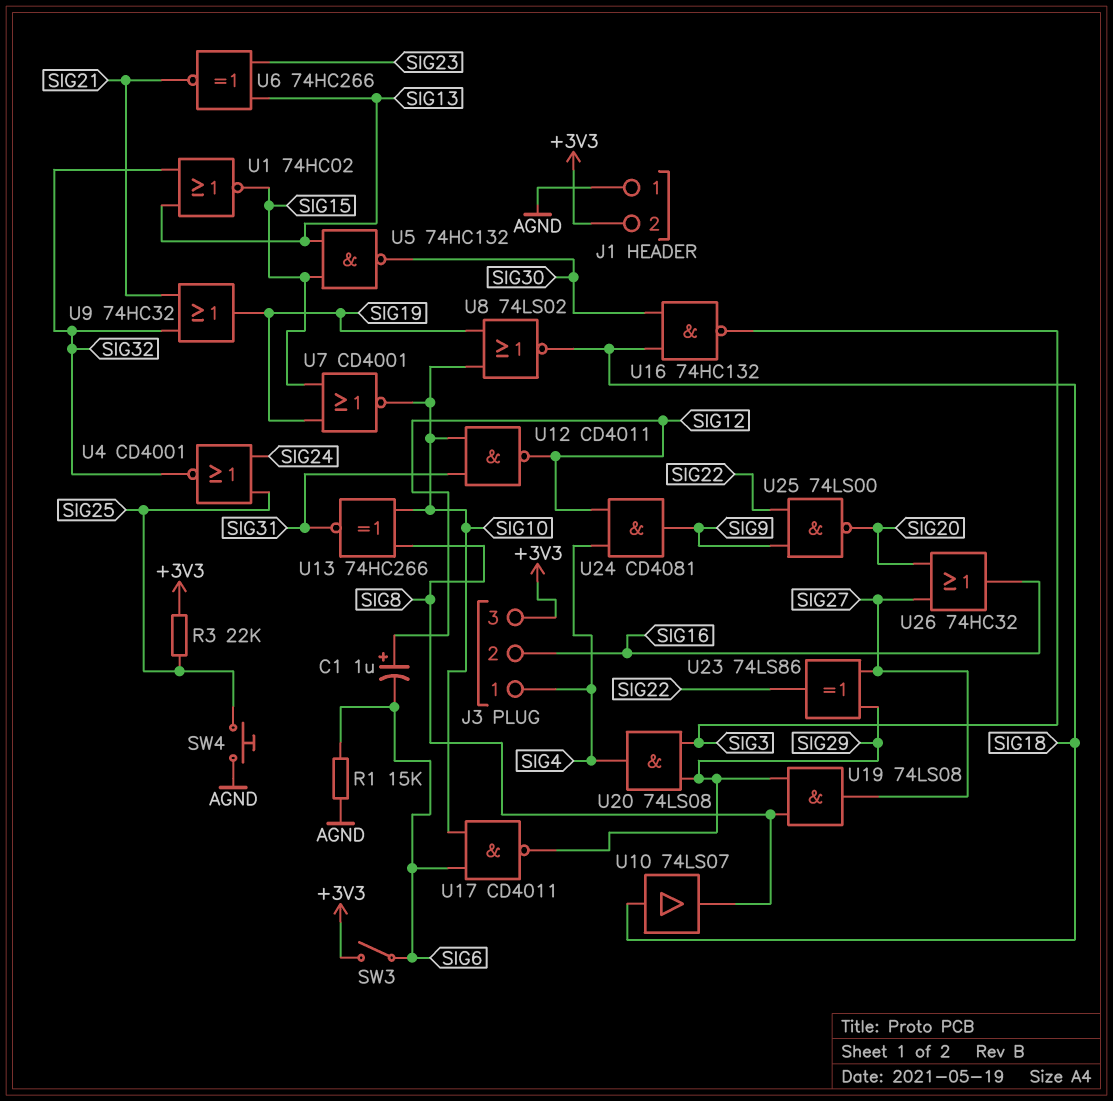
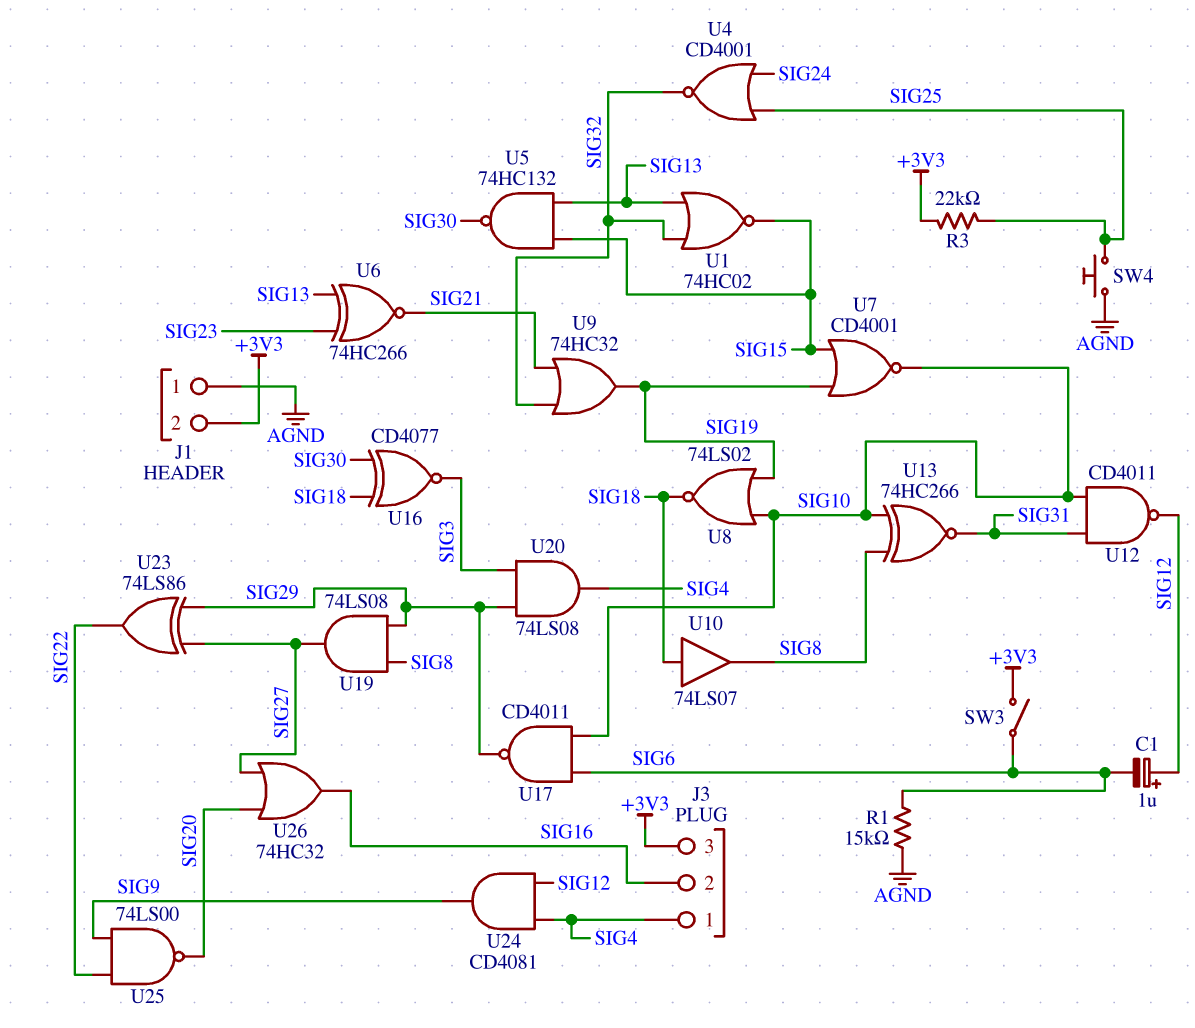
U16: NAND 74HC132 (in SIG18, in SIG30, out SIG3) -> XNOR CD4077 (in SIG18, in SIG30, out SIG3)

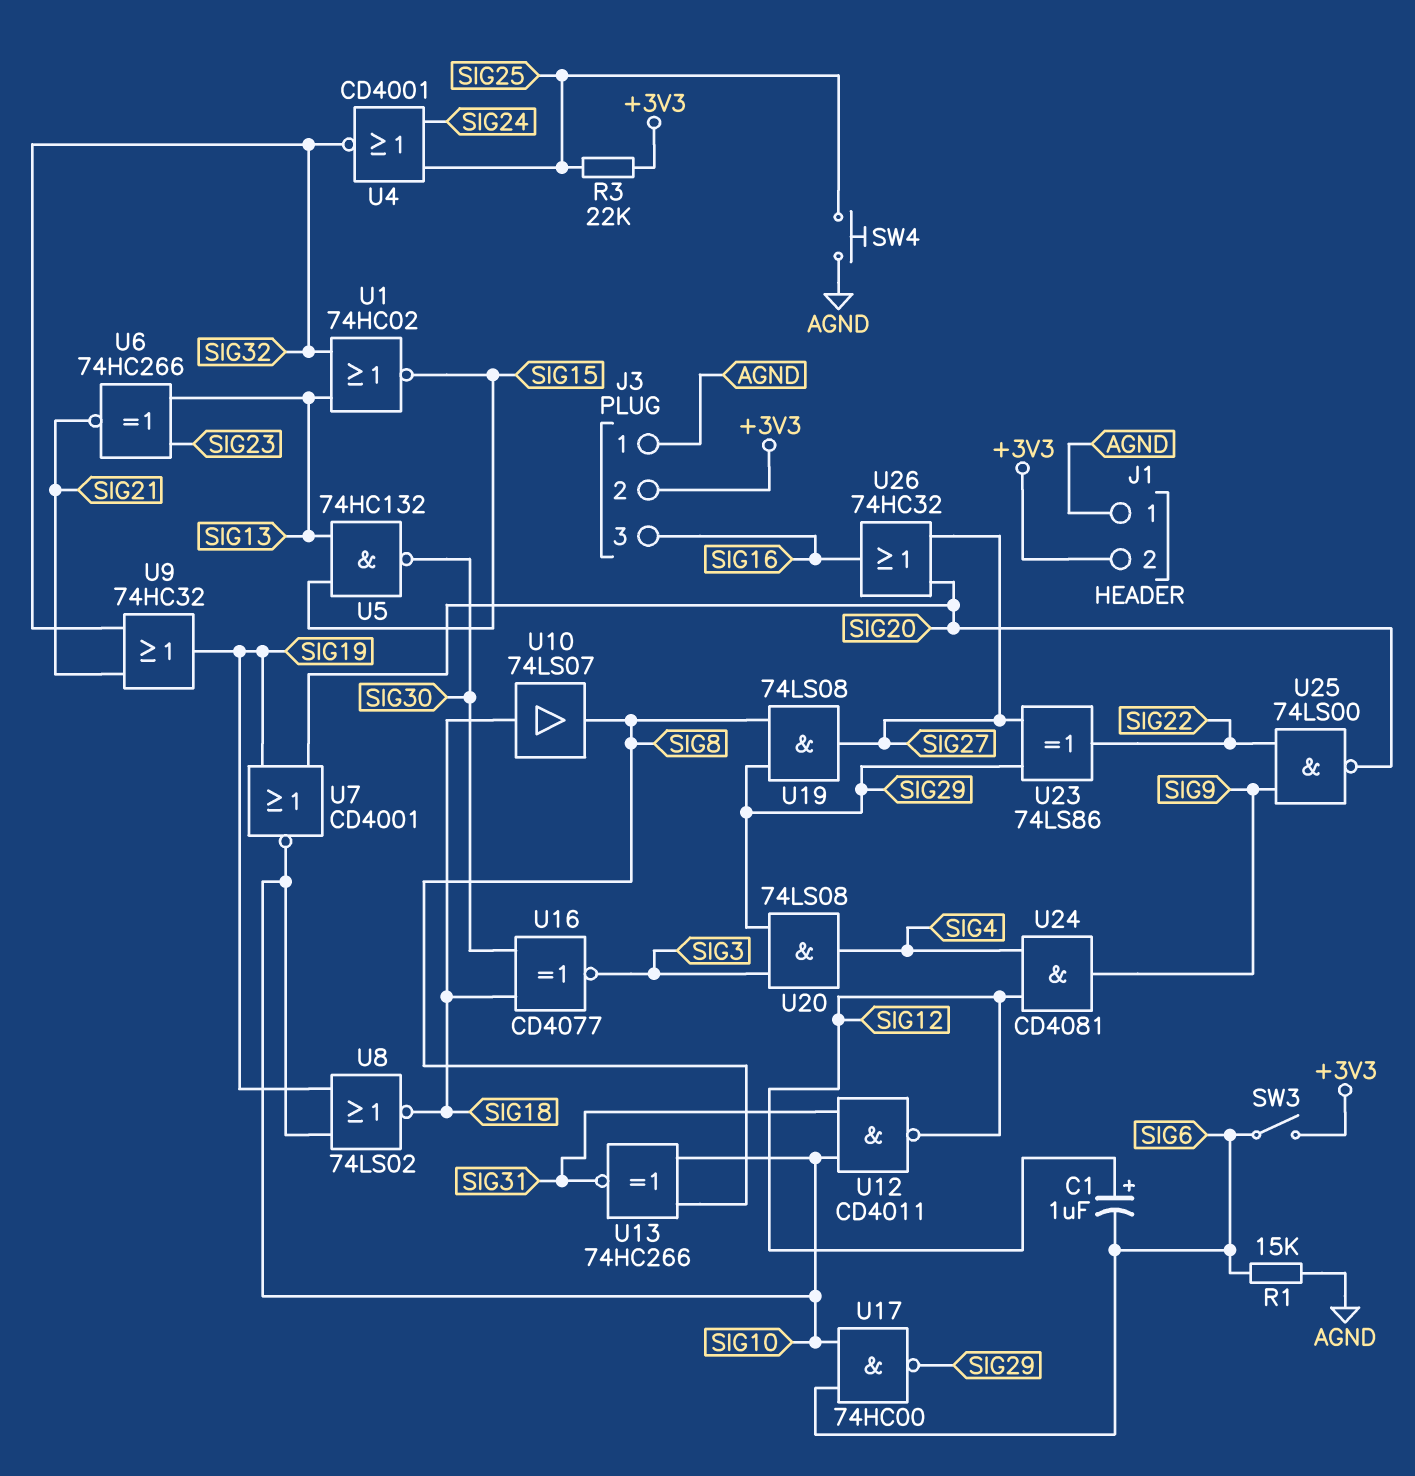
J3 pin 1: SIG4 -> AGND
J3 pin 2: SIG16 -> +3V3
J3 pin 3: +3V3 -> SIG16
U7: NOR CD4001 (in SIG15, in SIG19, out SIG10) -> NOR CD4001 (in SIG19, in SIG20, out SIG10)
U17: NAND CD4011 (in SIG6, in SIG10, out SIG29) -> NAND 74HC00 (in SIG6, in SIG10, out SIG29)

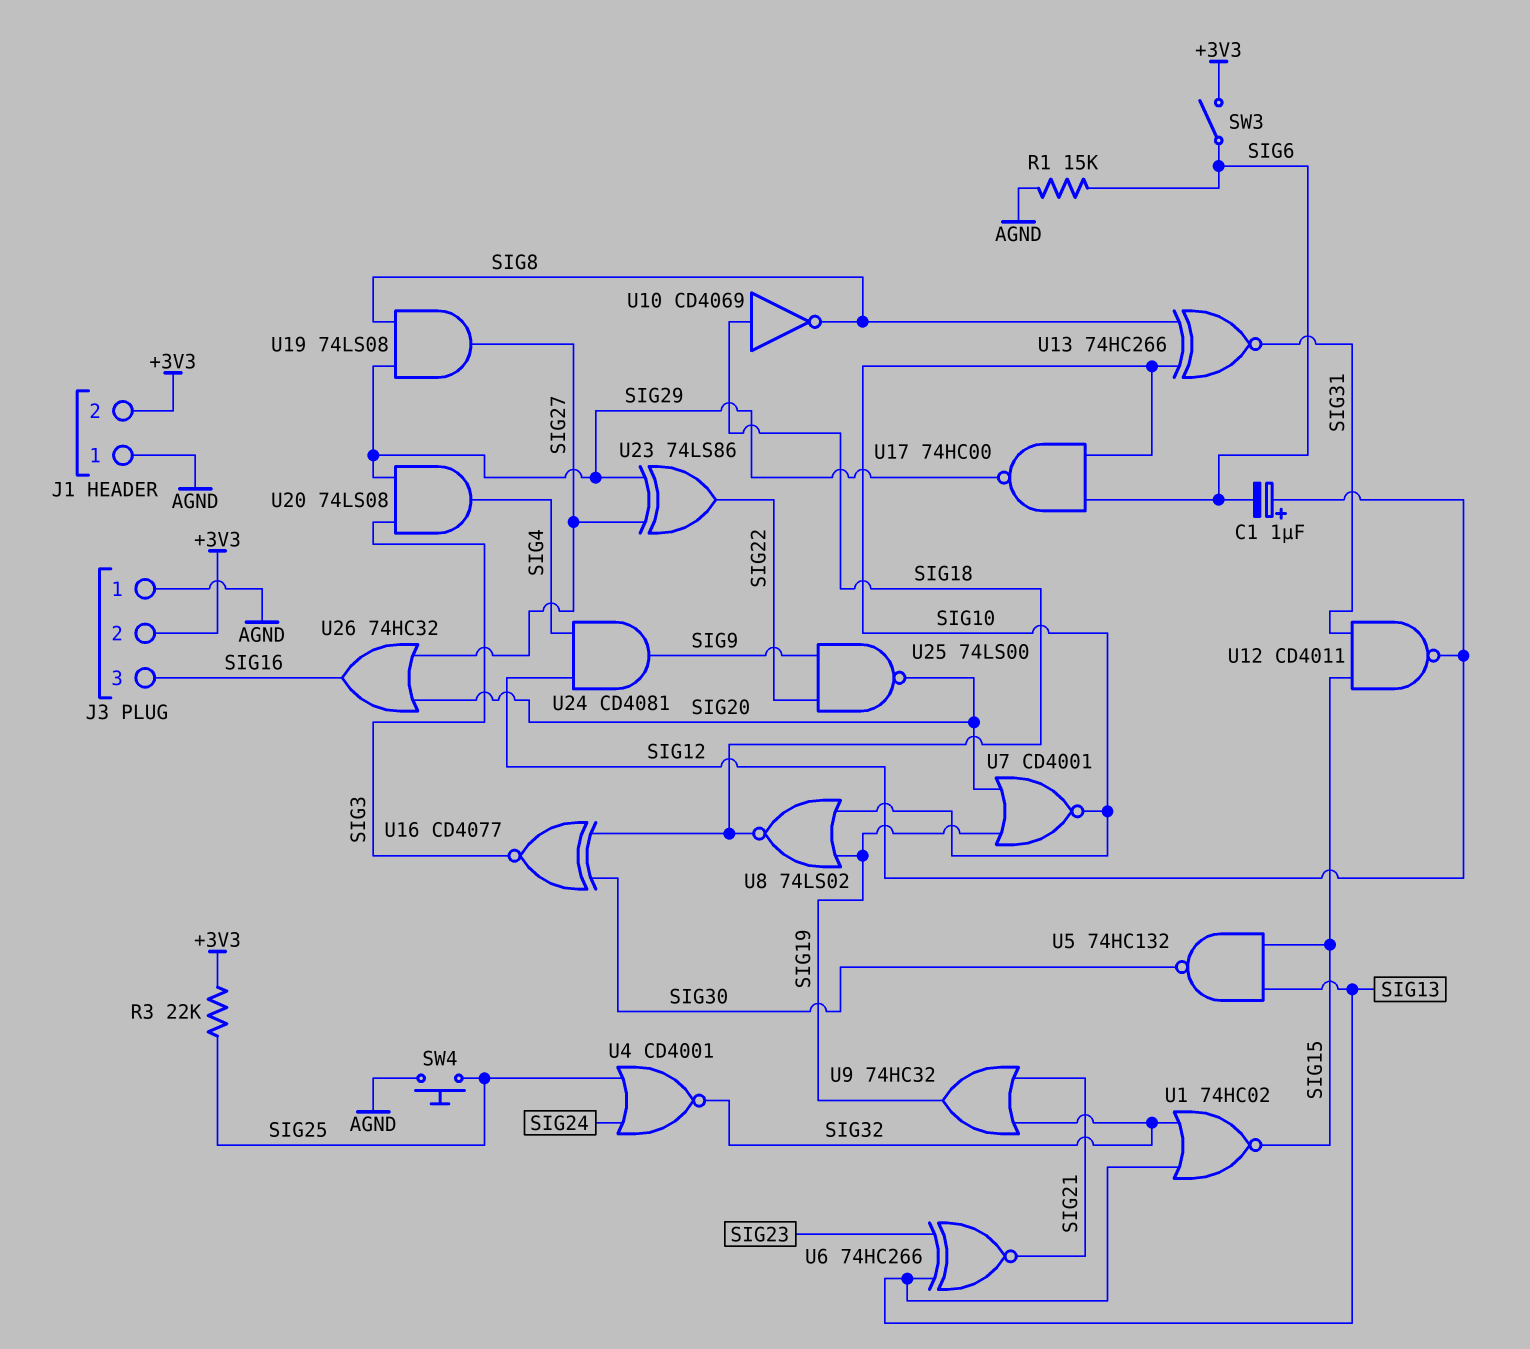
U10: buffer 74LS07 (in SIG18, out SIG8) -> NOT CD4069 (in SIG18, out SIG8)
U12: NAND CD4011 (in SIG10, in SIG31, out SIG12) -> NAND CD4011 (in SIG15, in SIG31, out SIG12)

